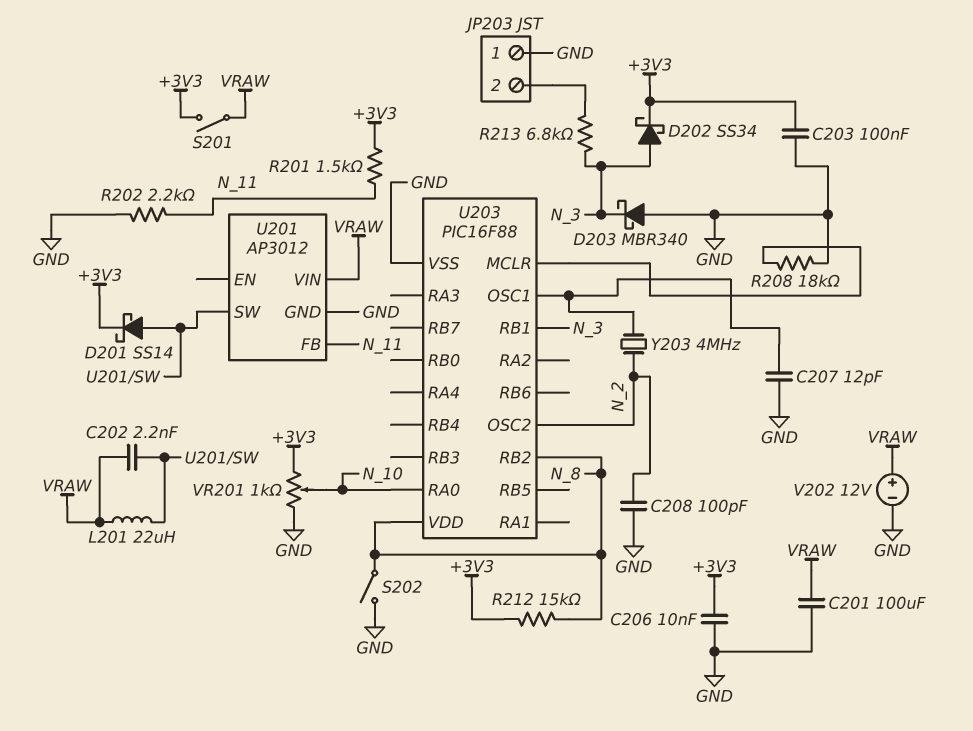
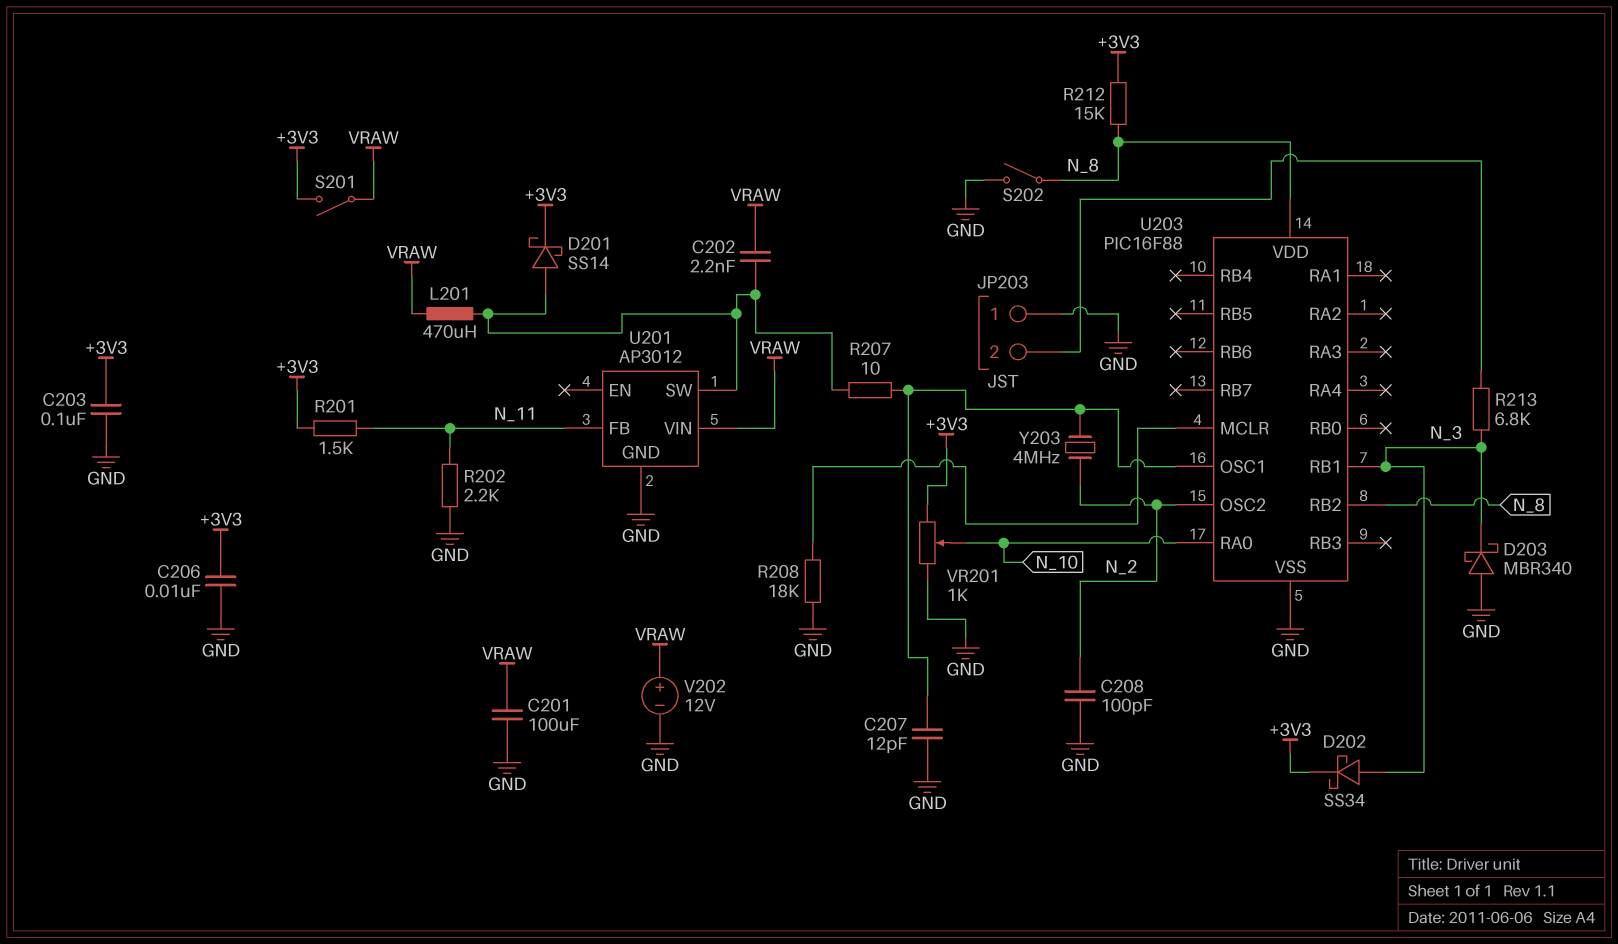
L201: 22uH (U201/SW, VRAW) -> 470uH (U201/SW, VRAW)
R207: none -> 10 (U201/SW, U203/OSC1)

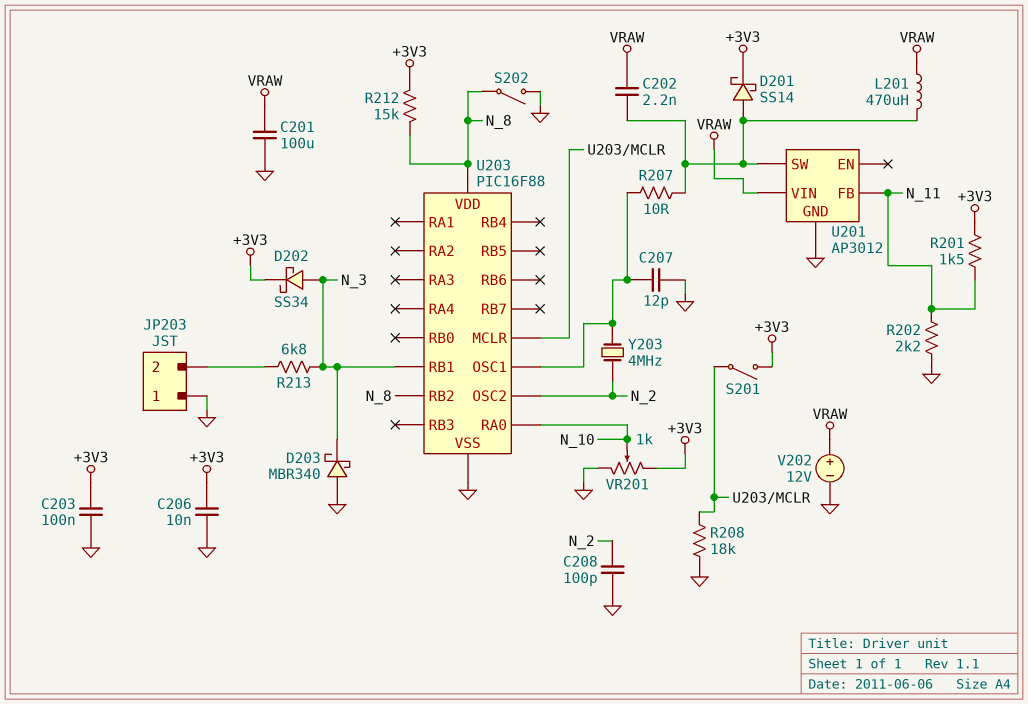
S201: switch (+3V3, VRAW) -> switch (+3V3, U203/MCLR)

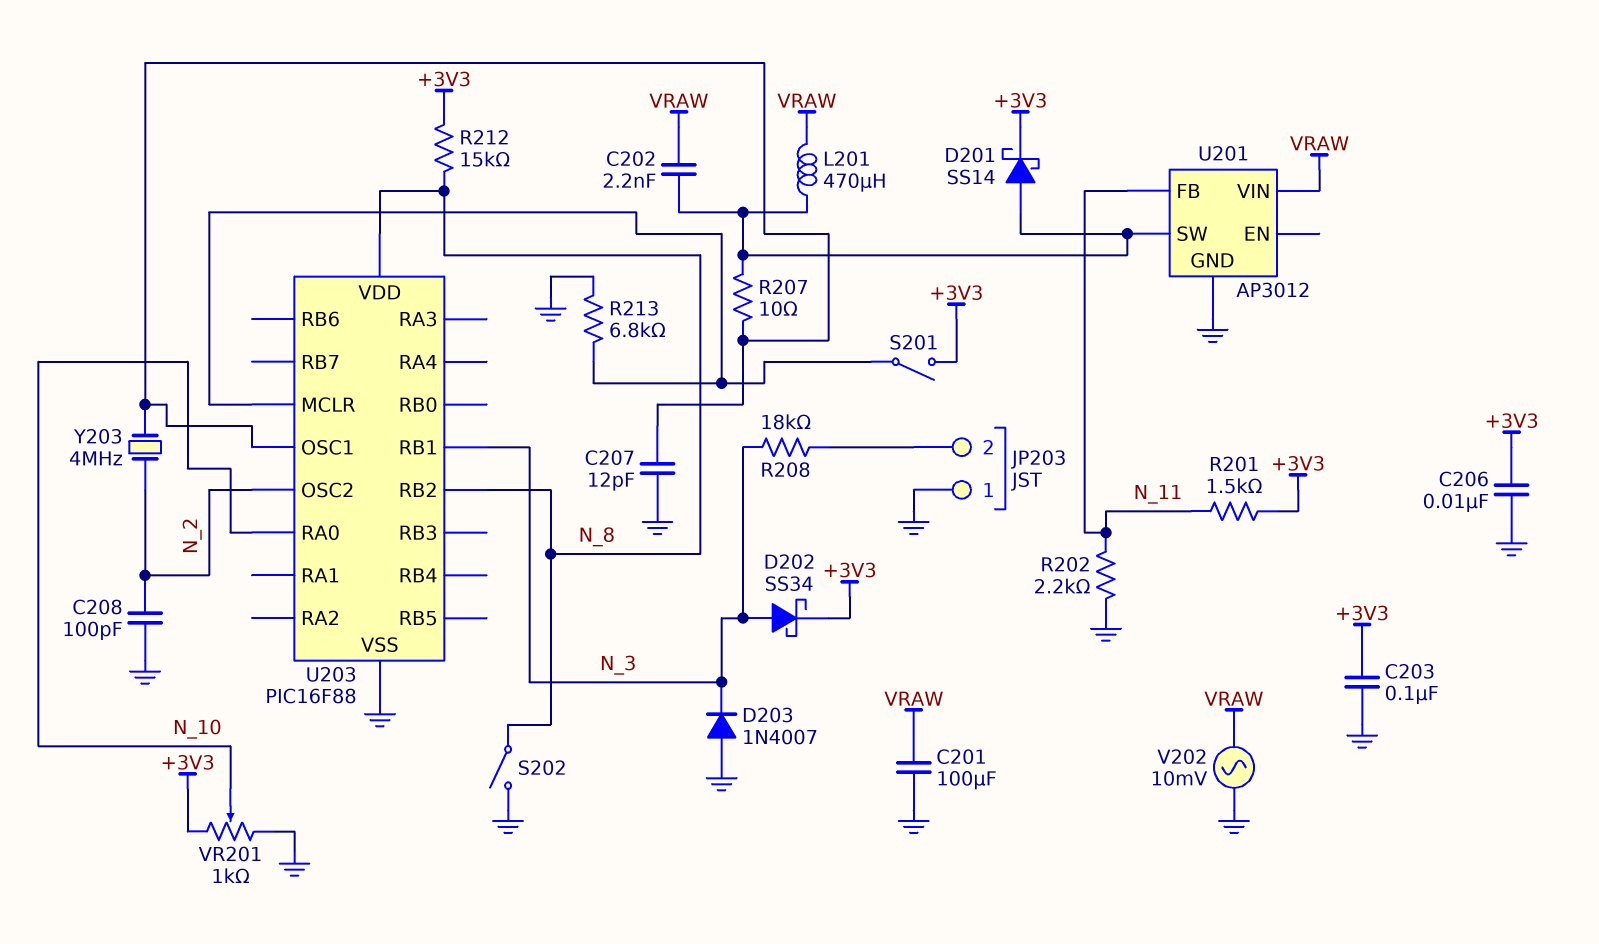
D203: schottky MBR340 (A GND, K N_3) -> diode 1N4007 (A GND, K N_3)
R208: 18k (GND, U203/MCLR) -> 18k (JP203/2, N_3)
R213: 6.8k (JP203/2, N_3) -> 6.8k (GND, U203/MCLR)
V202: 12V (plus VRAW, minus GND) -> AC 10mV (GND, VRAW)

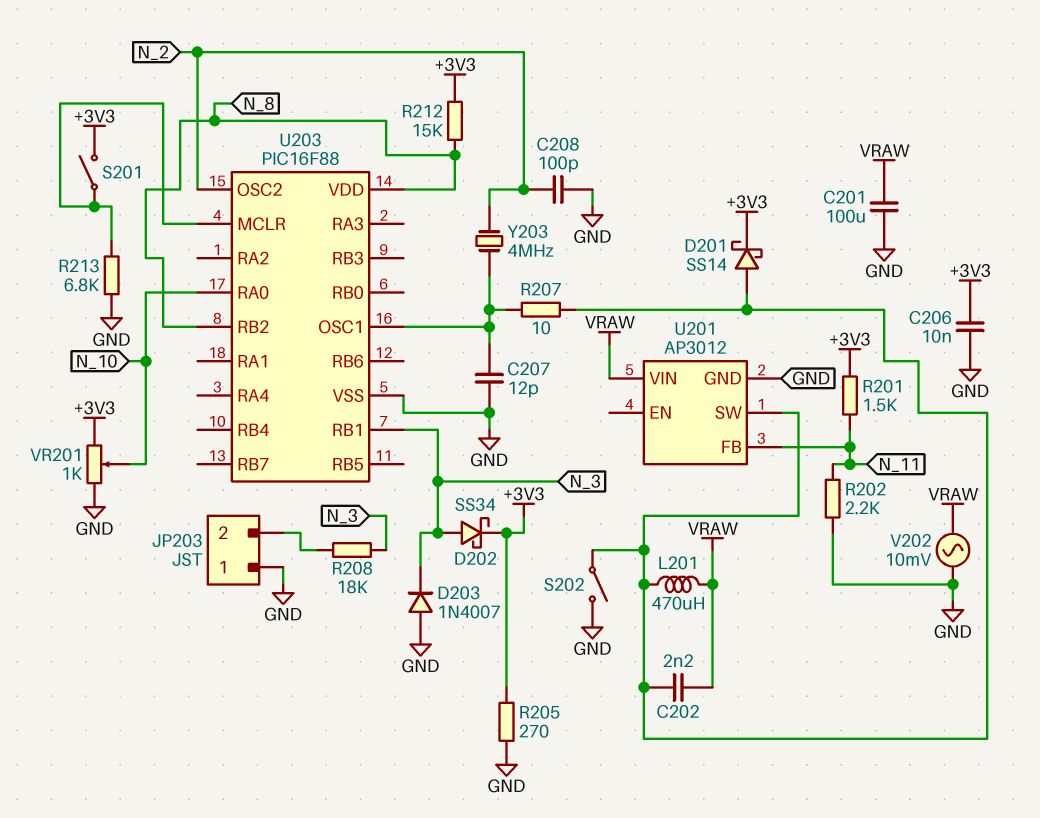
C203: 100nF (+3V3, GND) -> none
R205: none -> 270 (+3V3, GND)
S202: switch (GND, N_8) -> switch (GND, U201/SW)

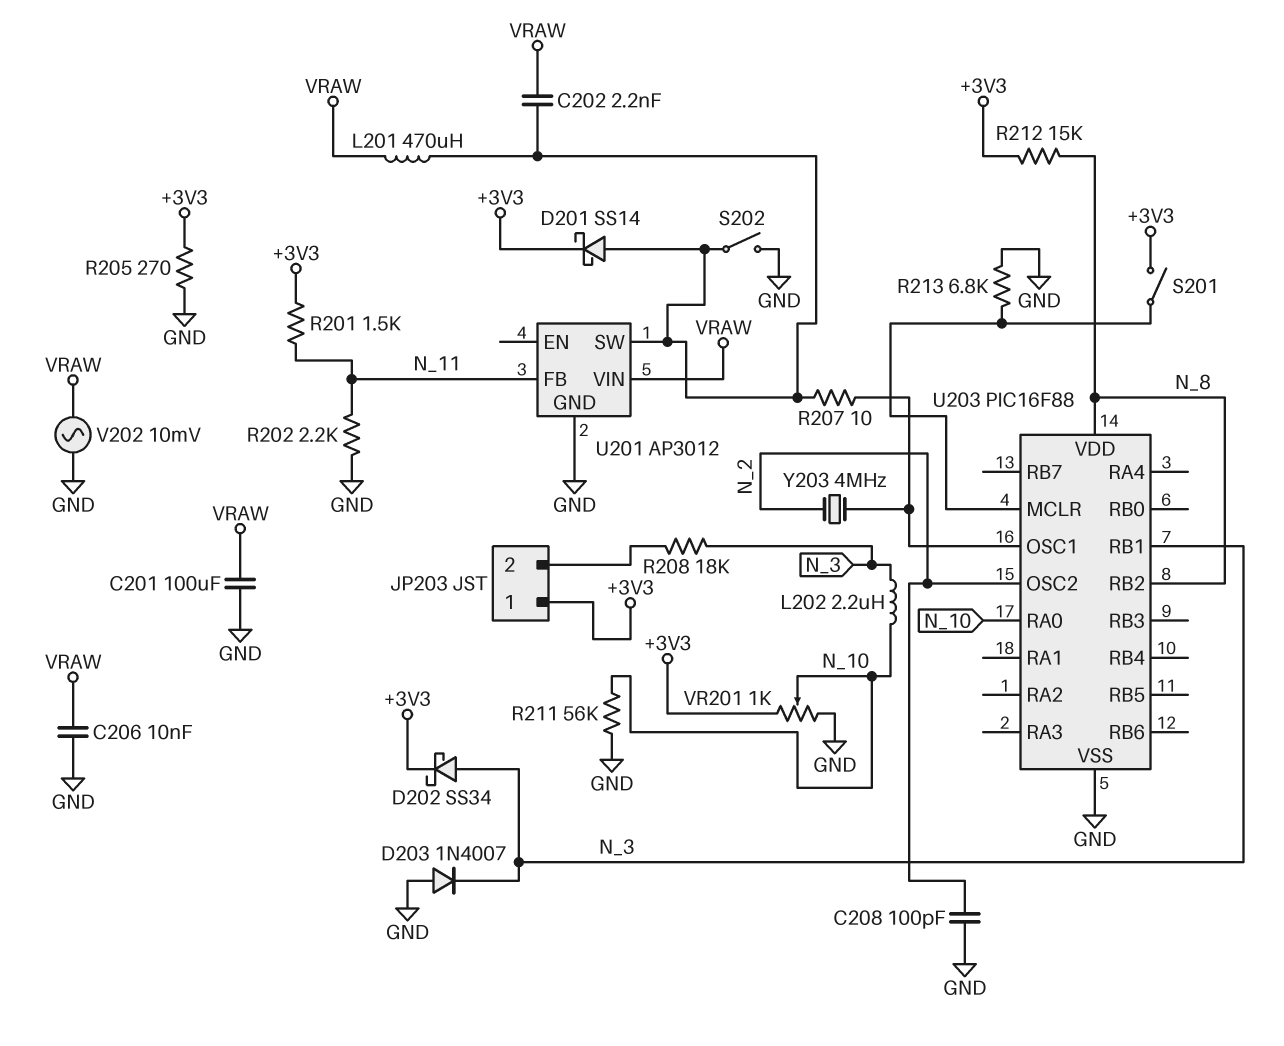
C206: 10nF (+3V3, GND) -> 10nF (GND, VRAW)
C207: 12pF (GND, U203/OSC1) -> none
JP203 pin 1: GND -> +3V3
L202: none -> 2.2uH (N_3, N_10)
R211: none -> 56k (GND, N_10)

